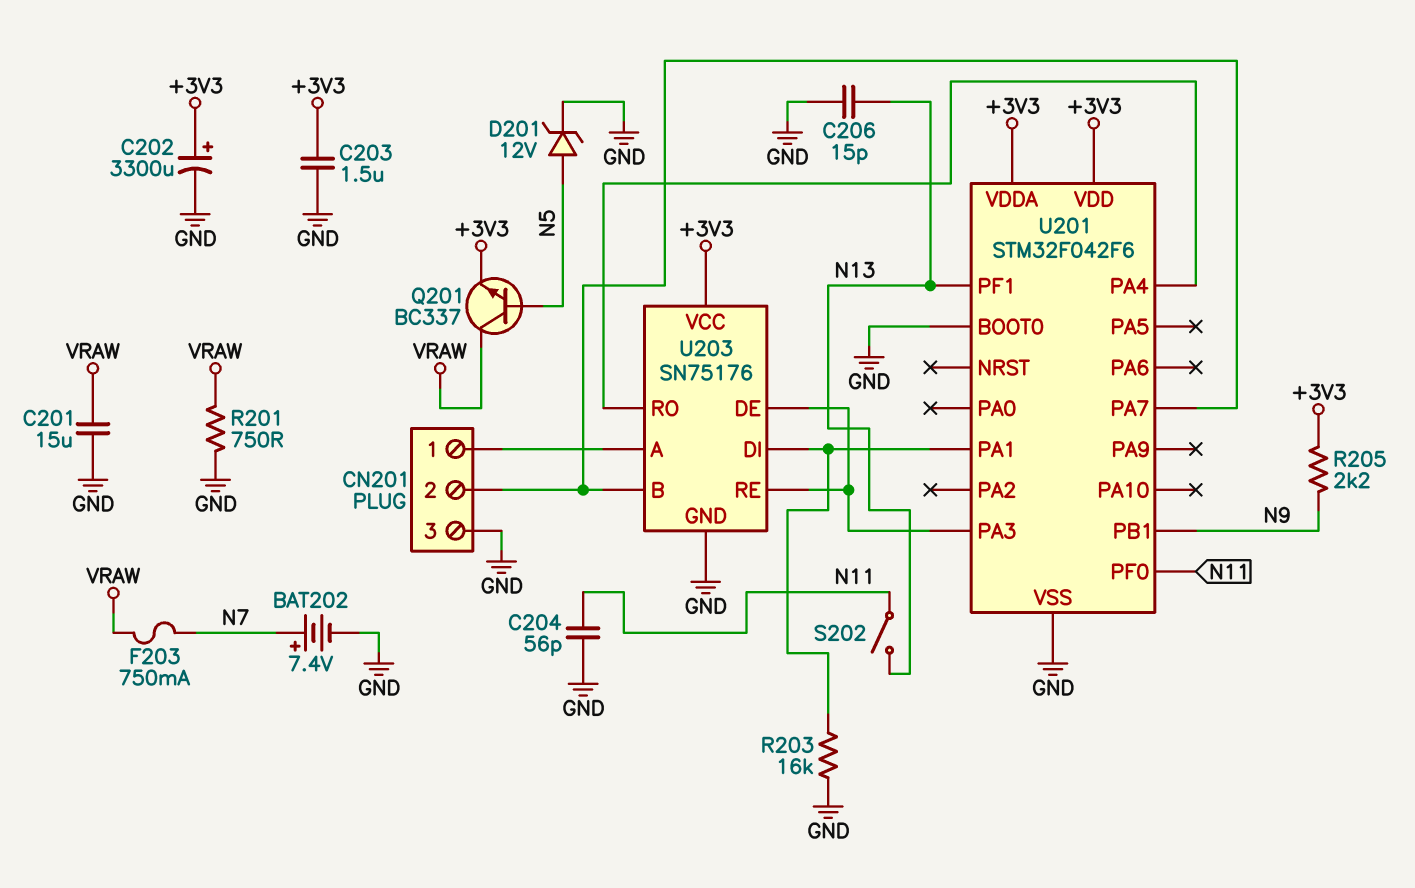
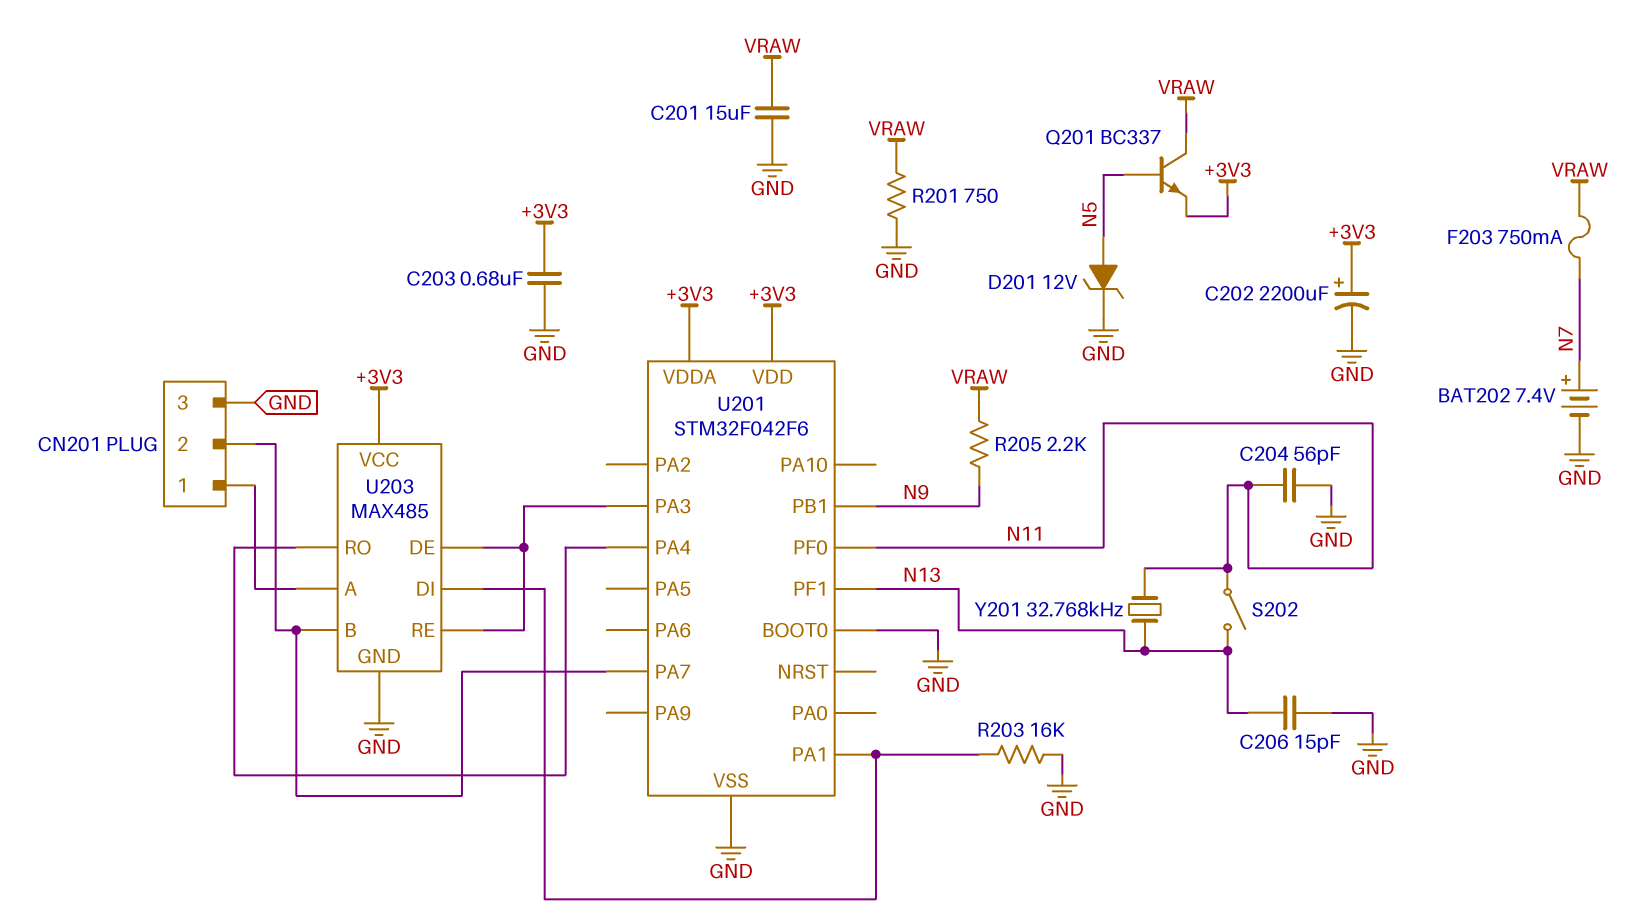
C202: 3300uF (plus +3V3, minus GND) -> 2200uF (plus +3V3, minus GND)
C203: 1.5uF (+3V3, GND) -> 680nF (+3V3, GND)
R205: 2.2k (+3V3, N9) -> 2.2k (N9, VRAW)
U203: SN75176 -> MAX485
Y201: none -> 32.768kHz (N11, N13)

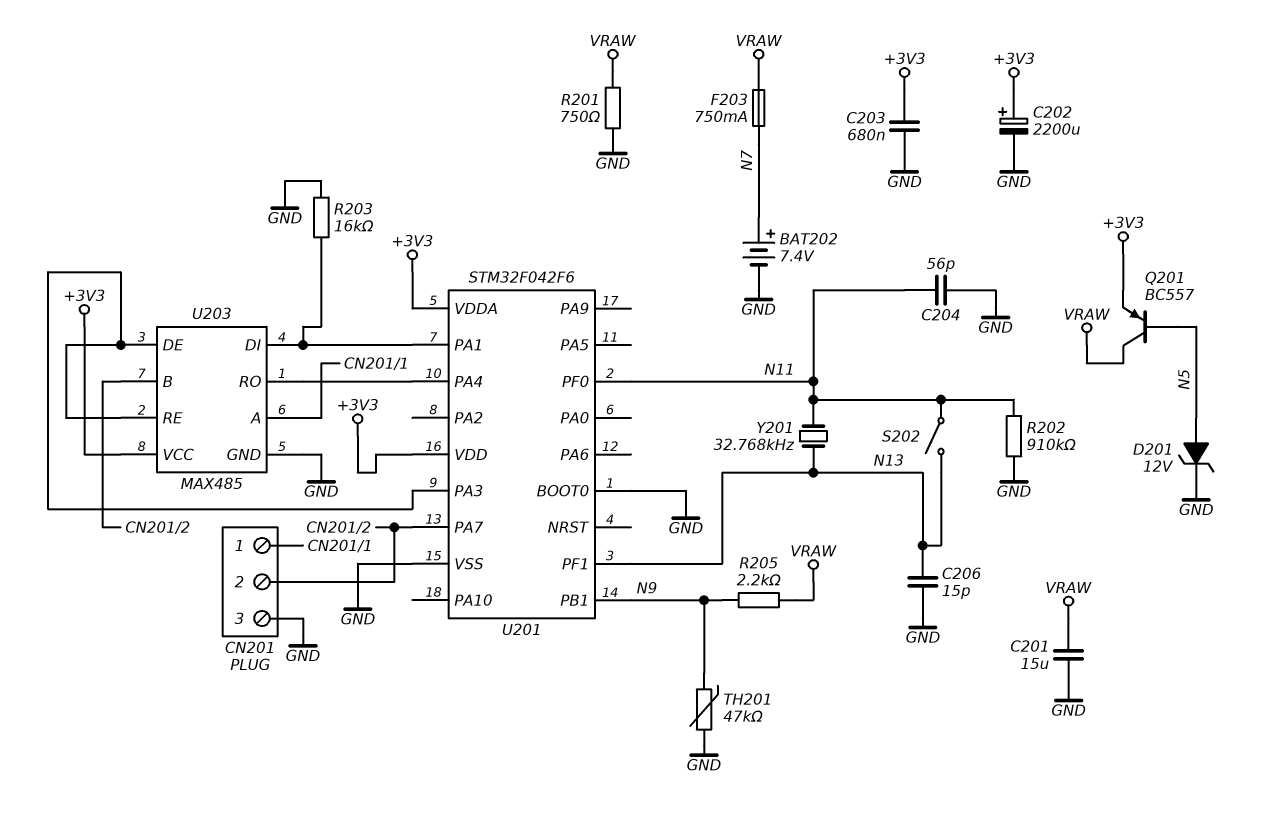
Q201: NPN BC337 (B N5, C VRAW, E +3V3) -> PNP BC557 (B N5, C VRAW, E +3V3)
R202: none -> 910k (GND, N11)
TH201: none -> 47k (GND, N9)

